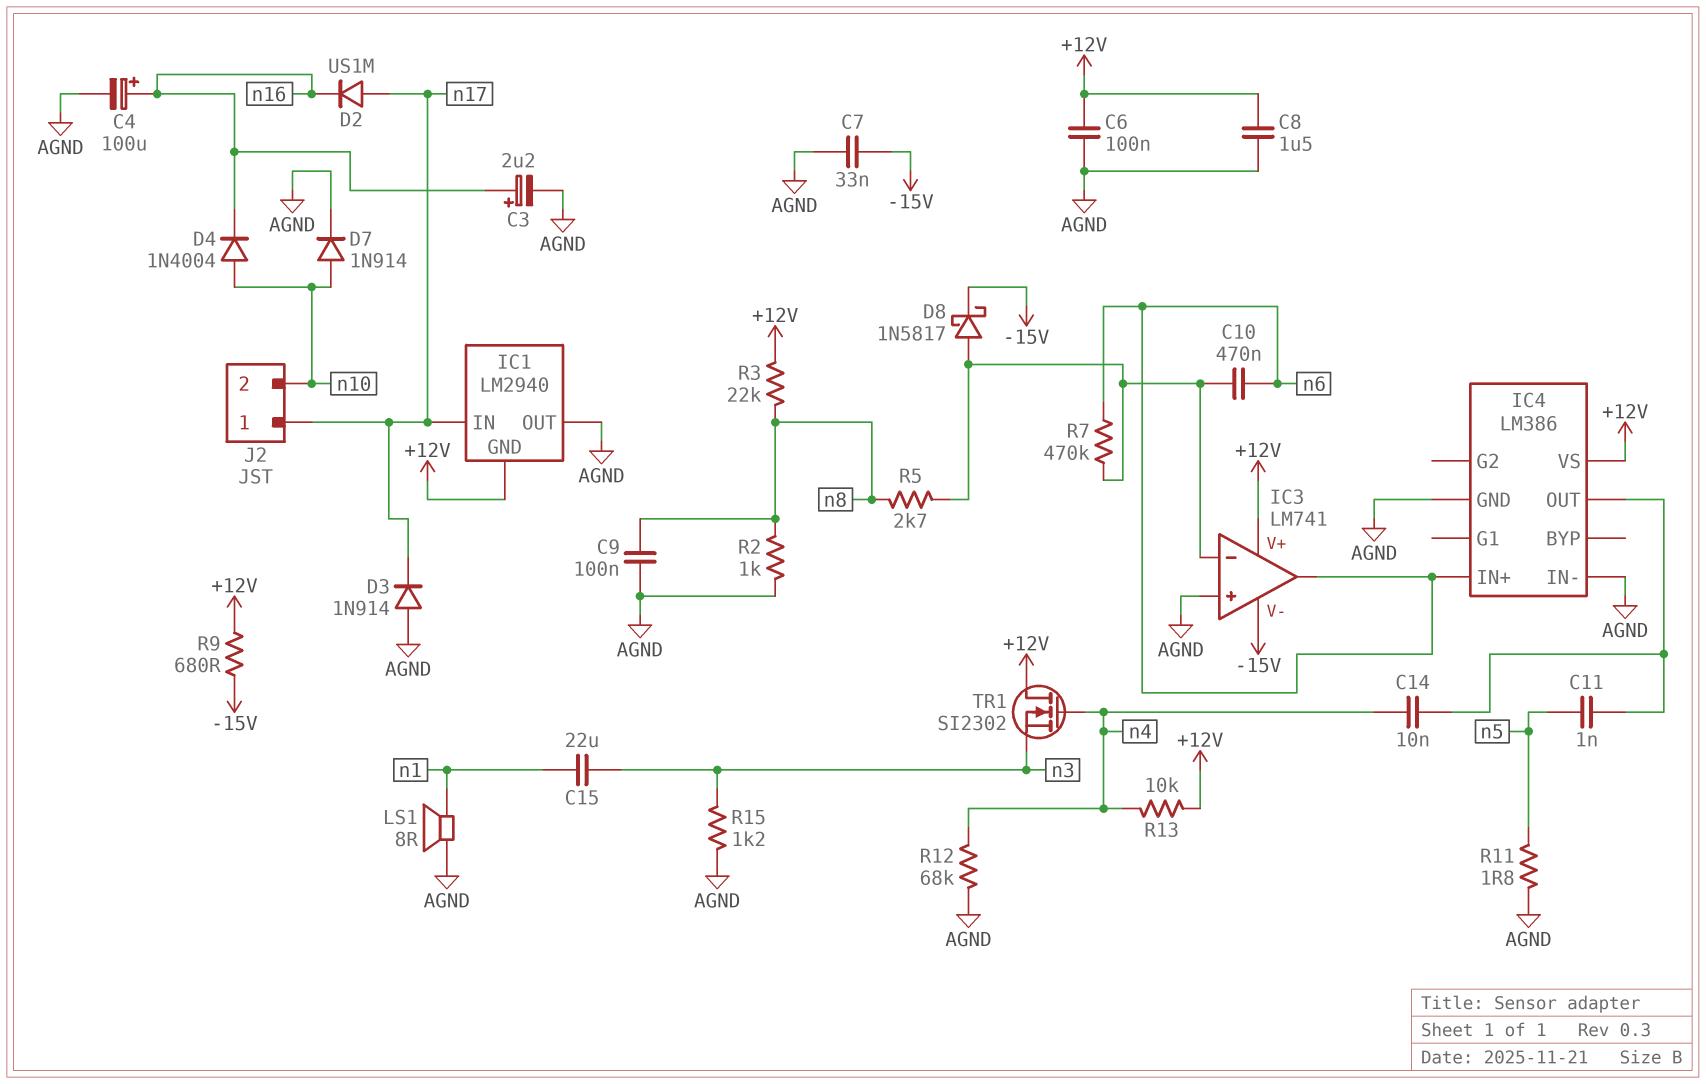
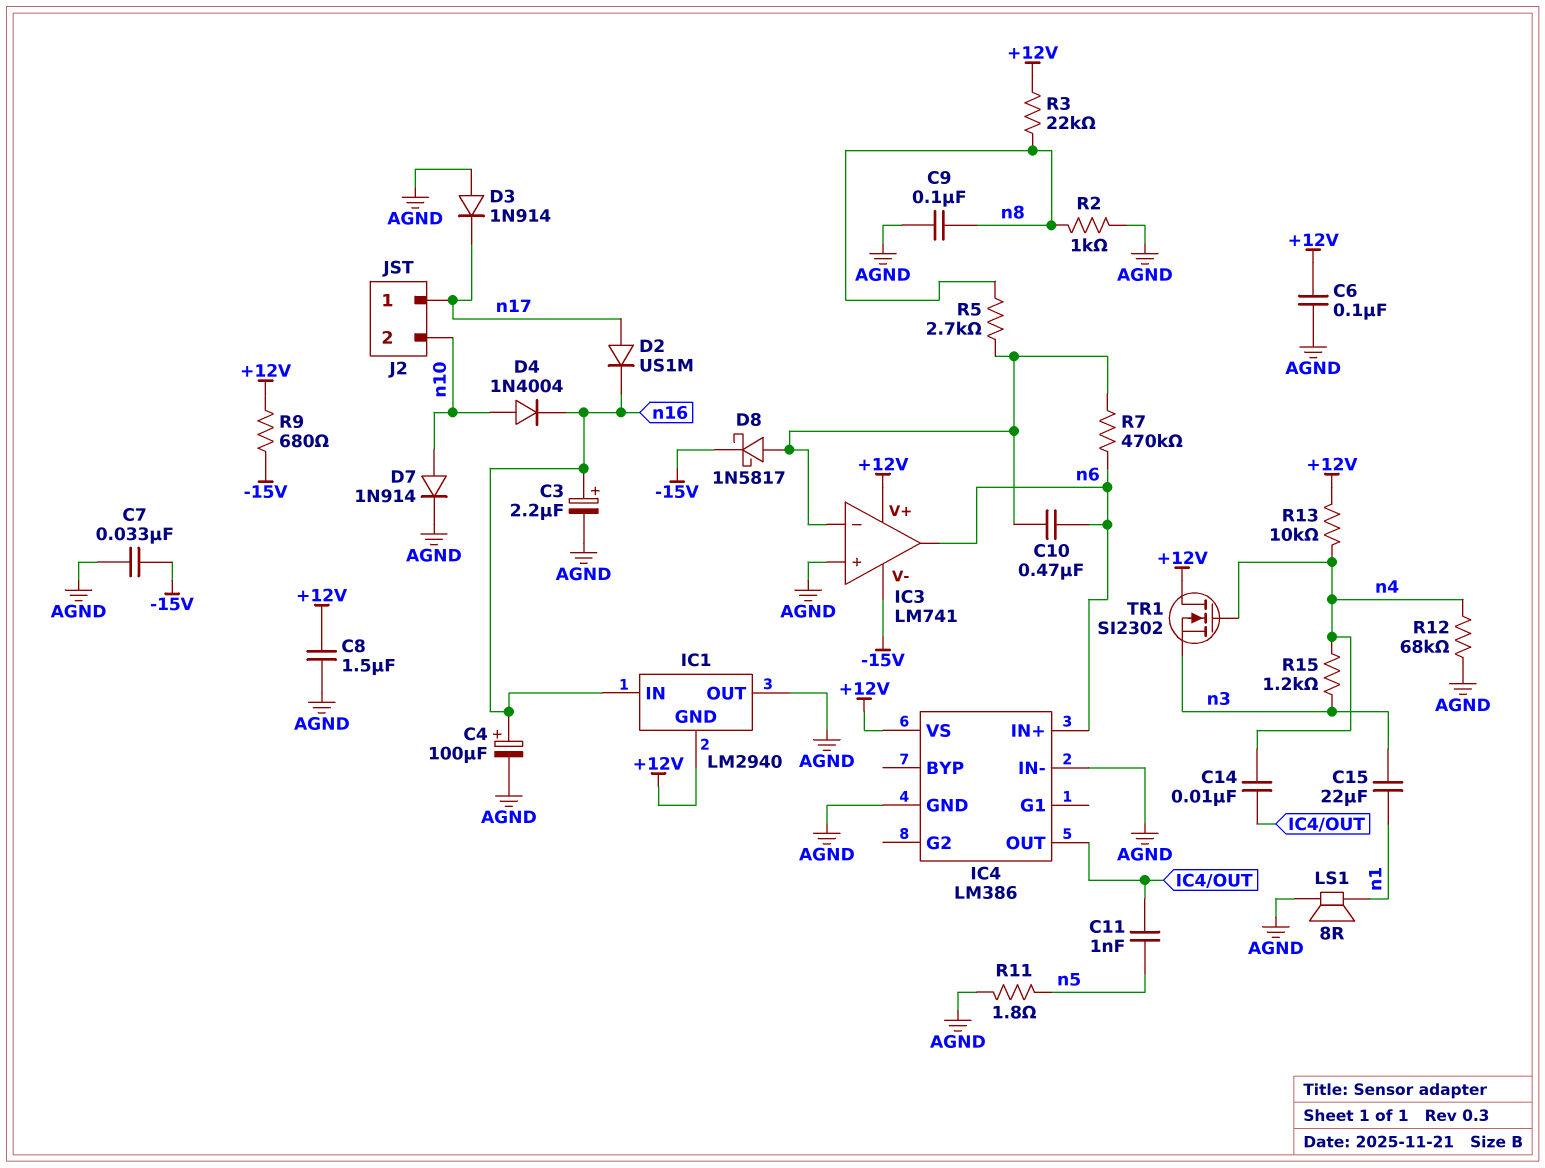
IC1 pin IN: n17 -> n16
R15: 1.2k (AGND, n3) -> 1.2k (n3, n4)

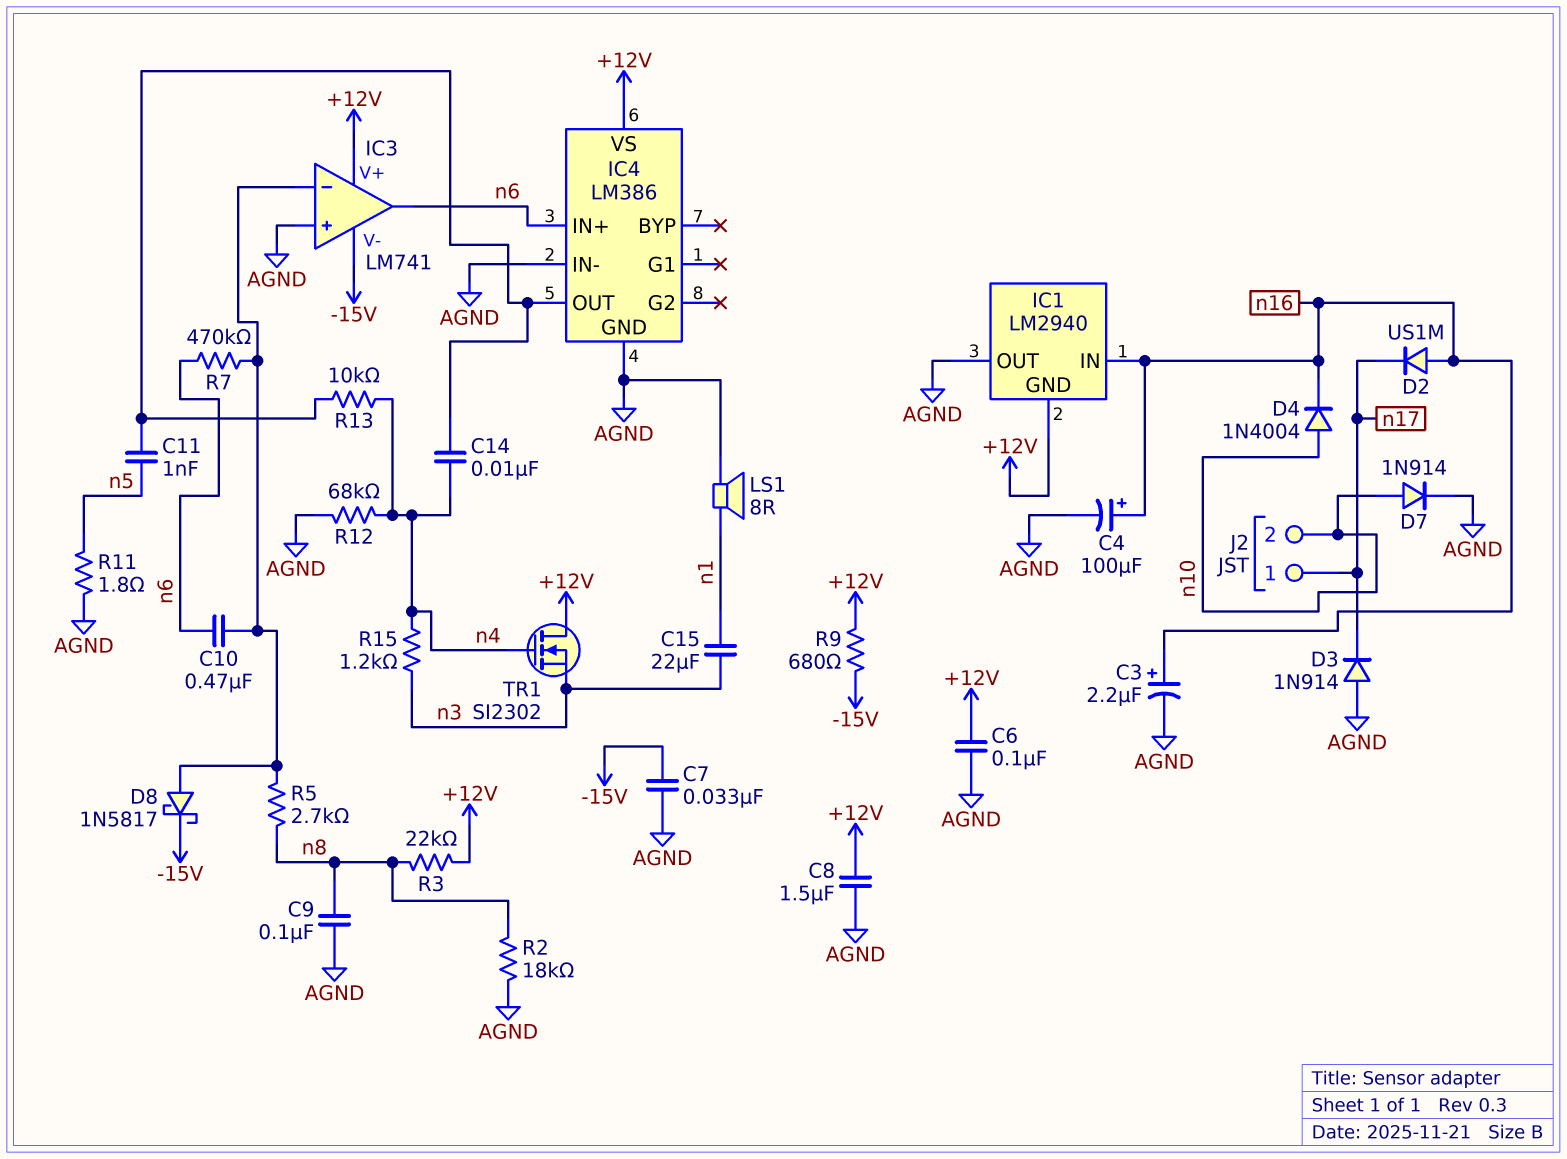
D2: diode US1M (A n17, K n16) -> diode US1M (A n16, K n17)
R2: 1k (AGND, n8) -> 18k (AGND, n8)
R13: 10k (+12V, n4) -> 10k (IC4/OUT, n4)

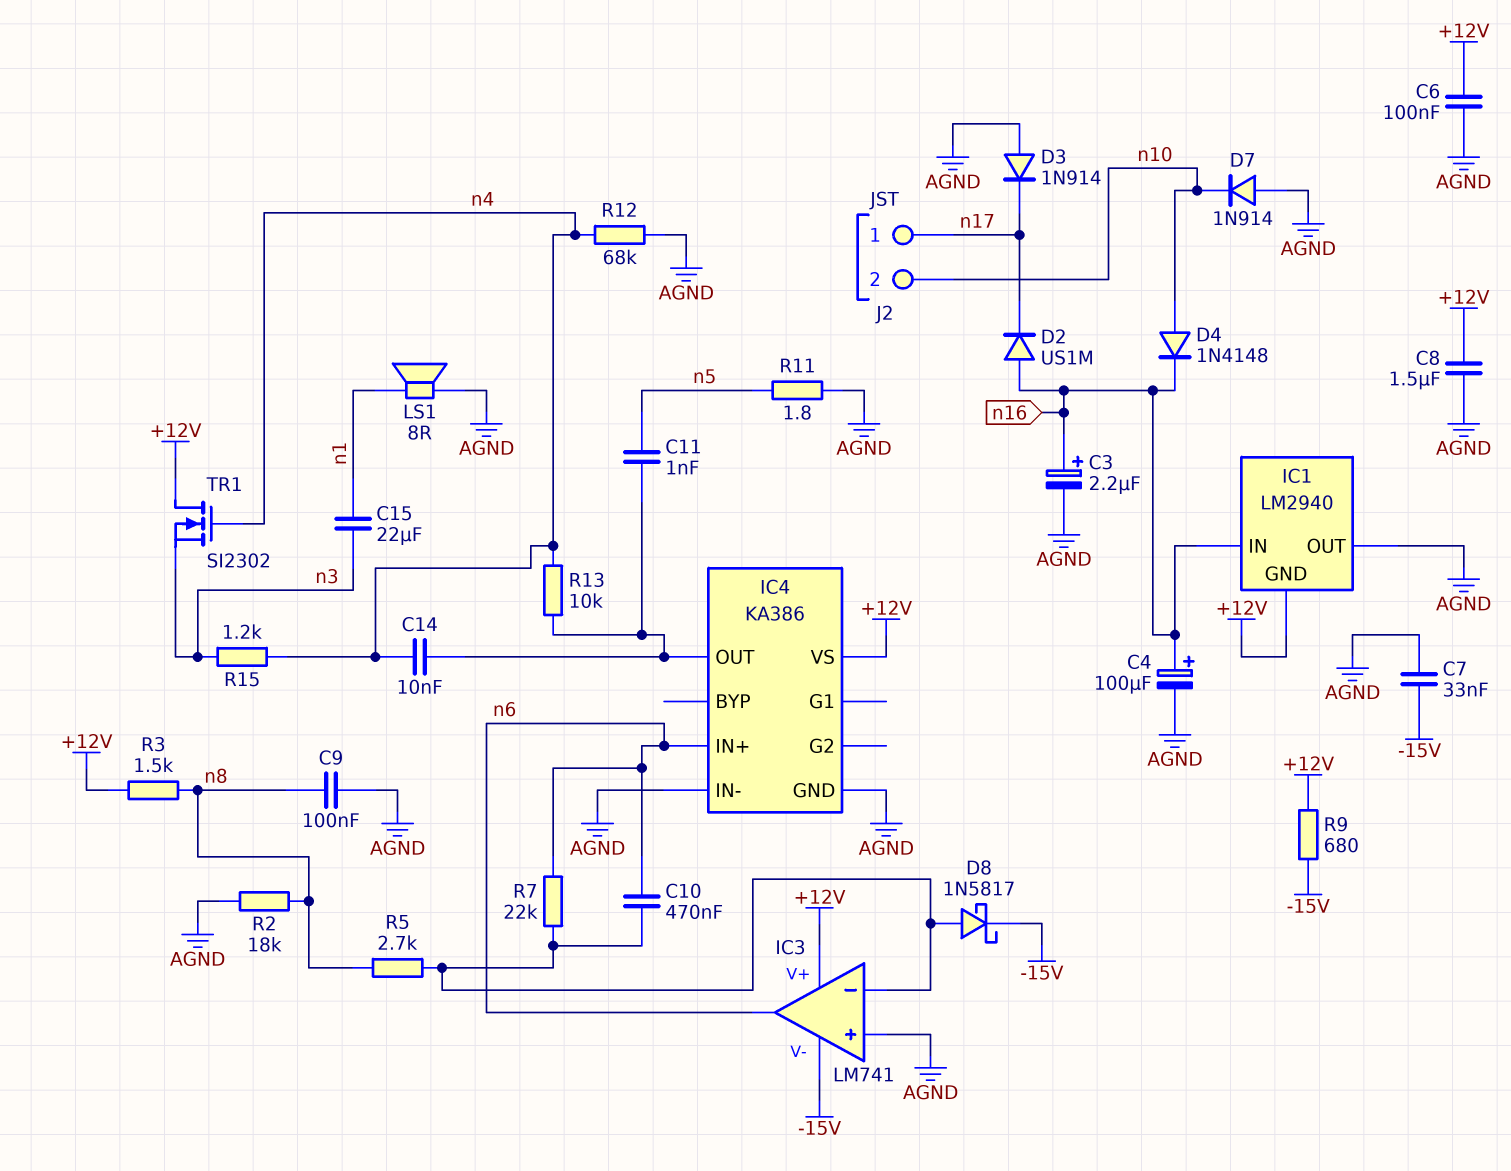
D4: diode 1N4004 (A n10, K n16) -> diode 1N4148 (A n10, K n16)
D7: diode 1N914 (A n10, K AGND) -> diode 1N914 (A AGND, K n10)
IC4: LM386 -> KA386
R3: 22k (+12V, n8) -> 1.5k (+12V, n8)
R7: 470k (IC3/in-, n6) -> 22k (IC3/in-, n6)

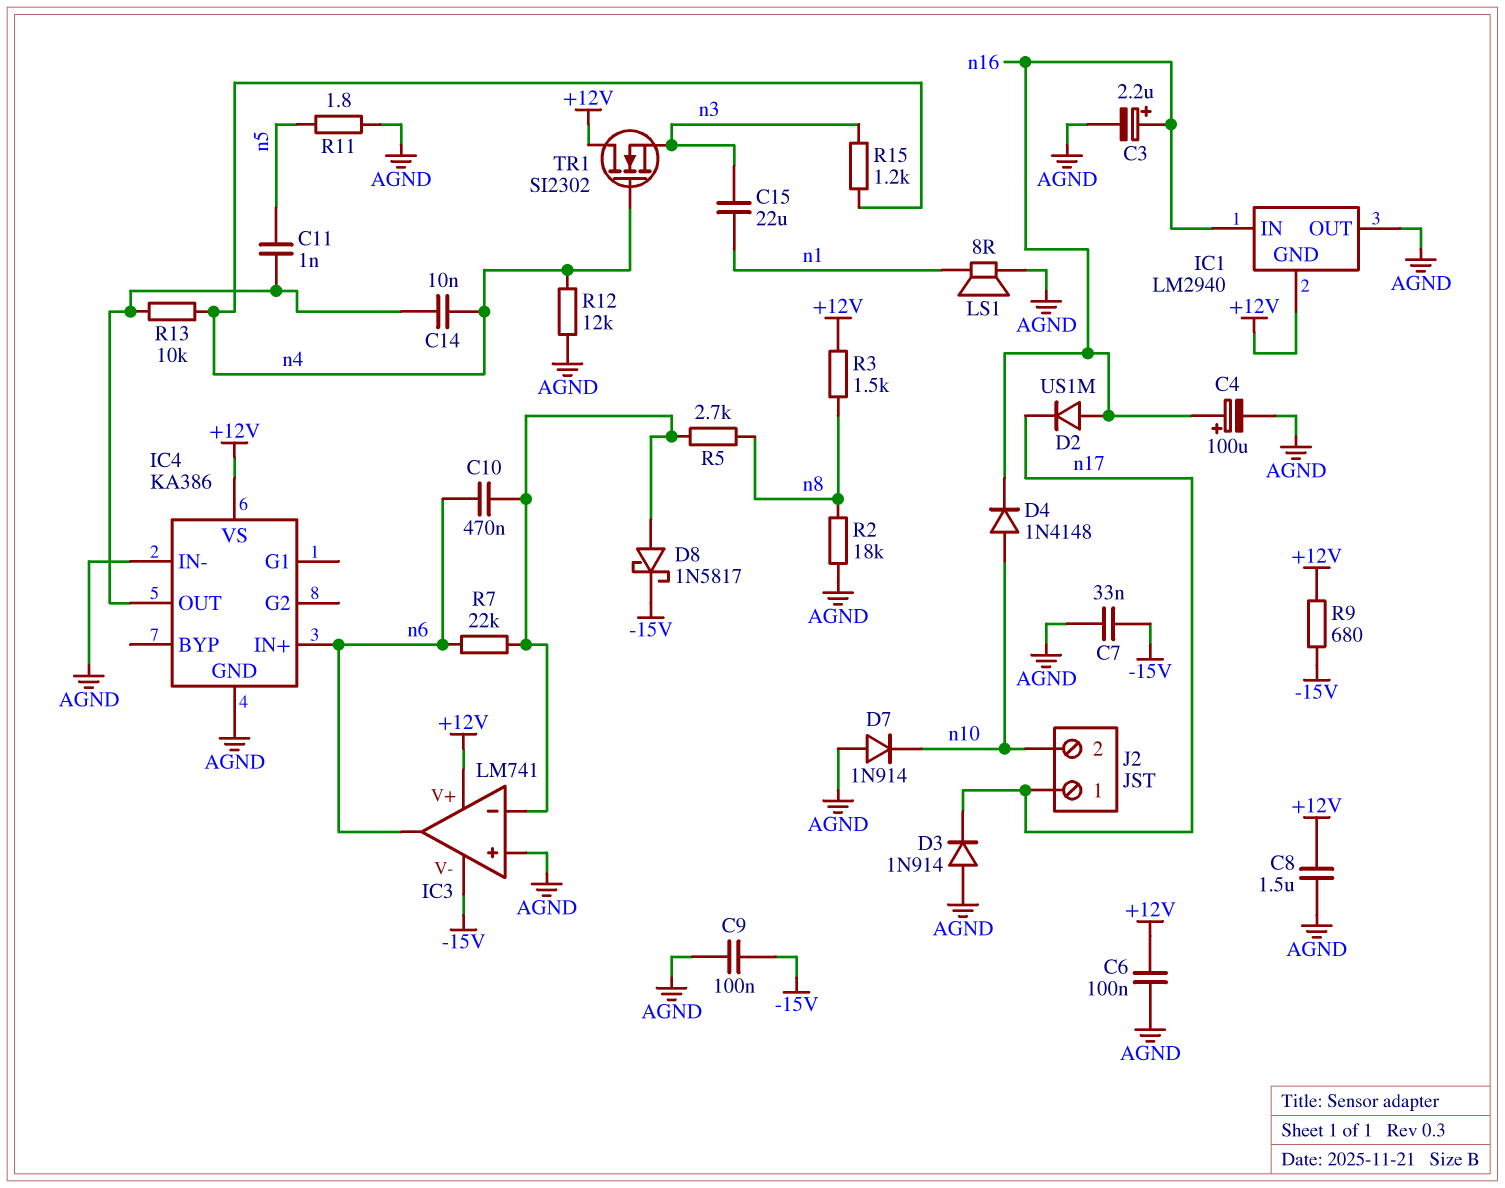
C9: 100nF (AGND, n8) -> 100nF (-15V, AGND)
R12: 68k (AGND, n4) -> 12k (AGND, n4)

